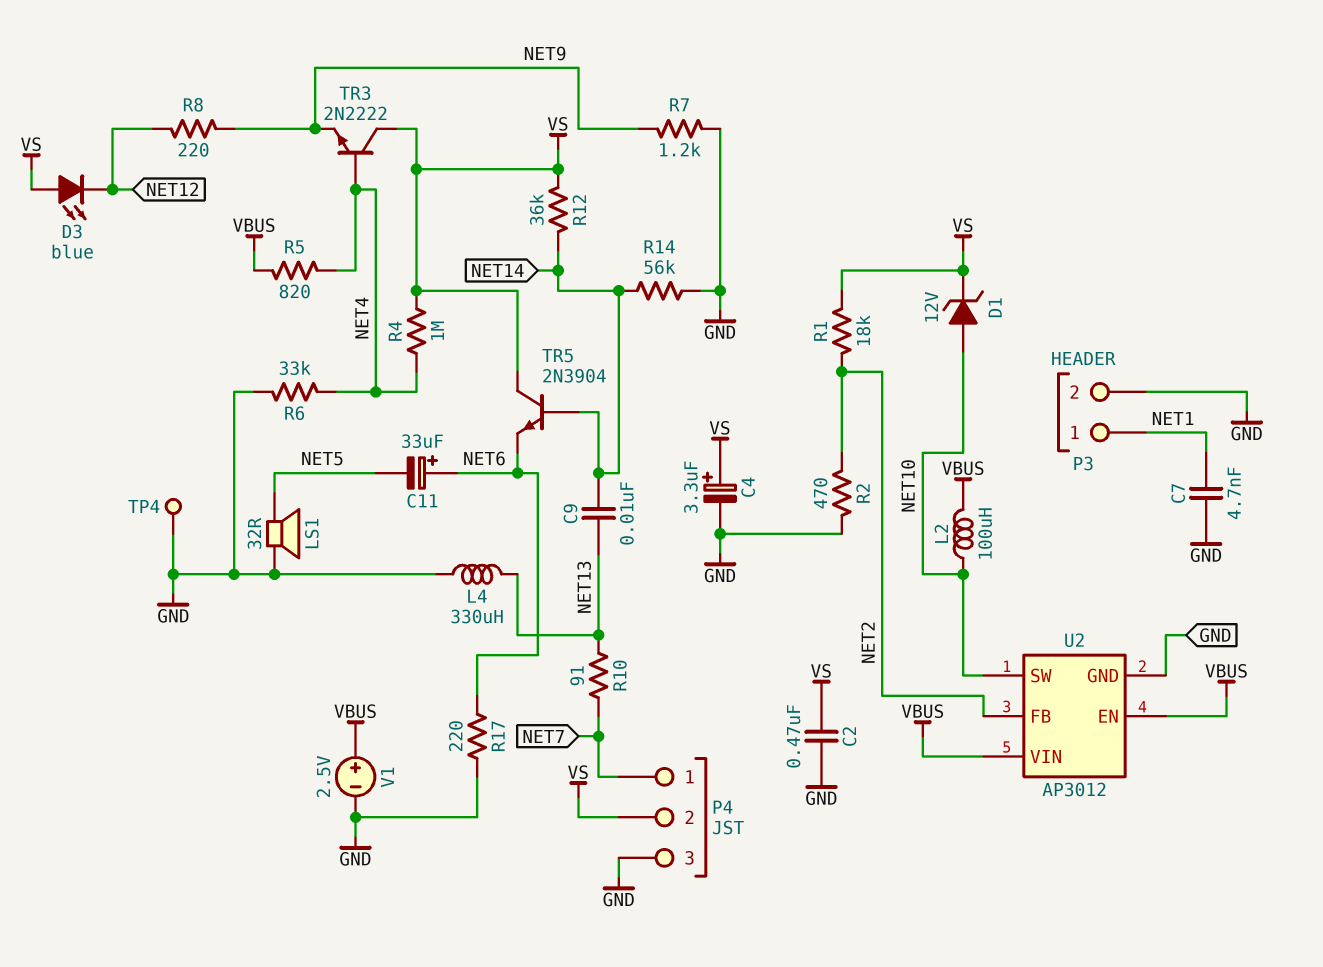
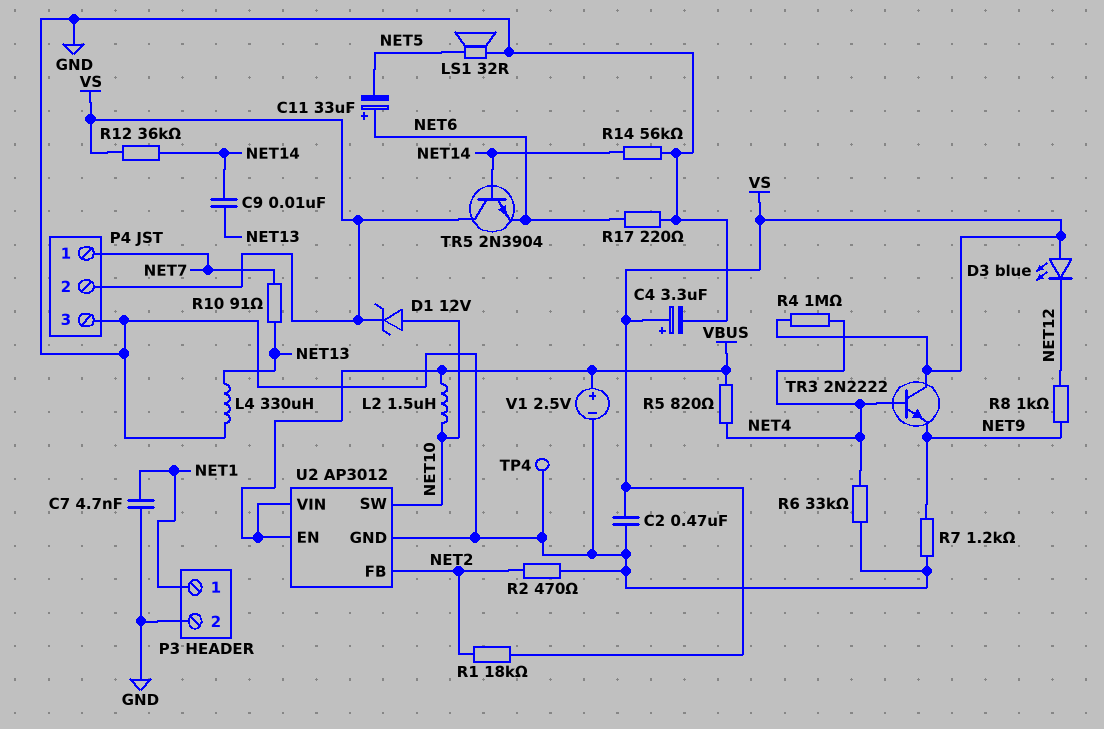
L2: 100uH (NET10, VBUS) -> 1.5uH (NET10, VBUS)
R8: 220 (NET9, NET12) -> 1k (NET9, NET12)

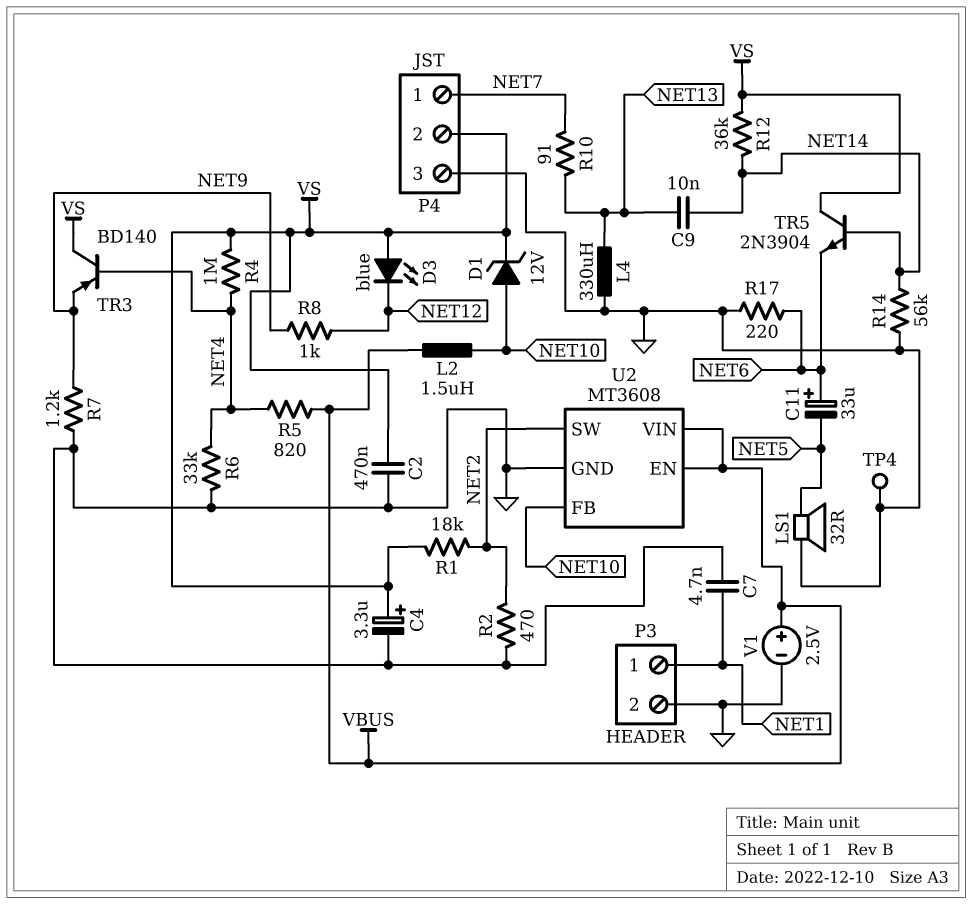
TR3: NPN 2N2222 (B NET4, C VS, E NET9) -> PNP BD140 (B NET4, C VS, E NET9)
U2: AP3012 -> MT3608
U2 pin FB: NET2 -> NET10
U2 pin SW: NET10 -> NET2

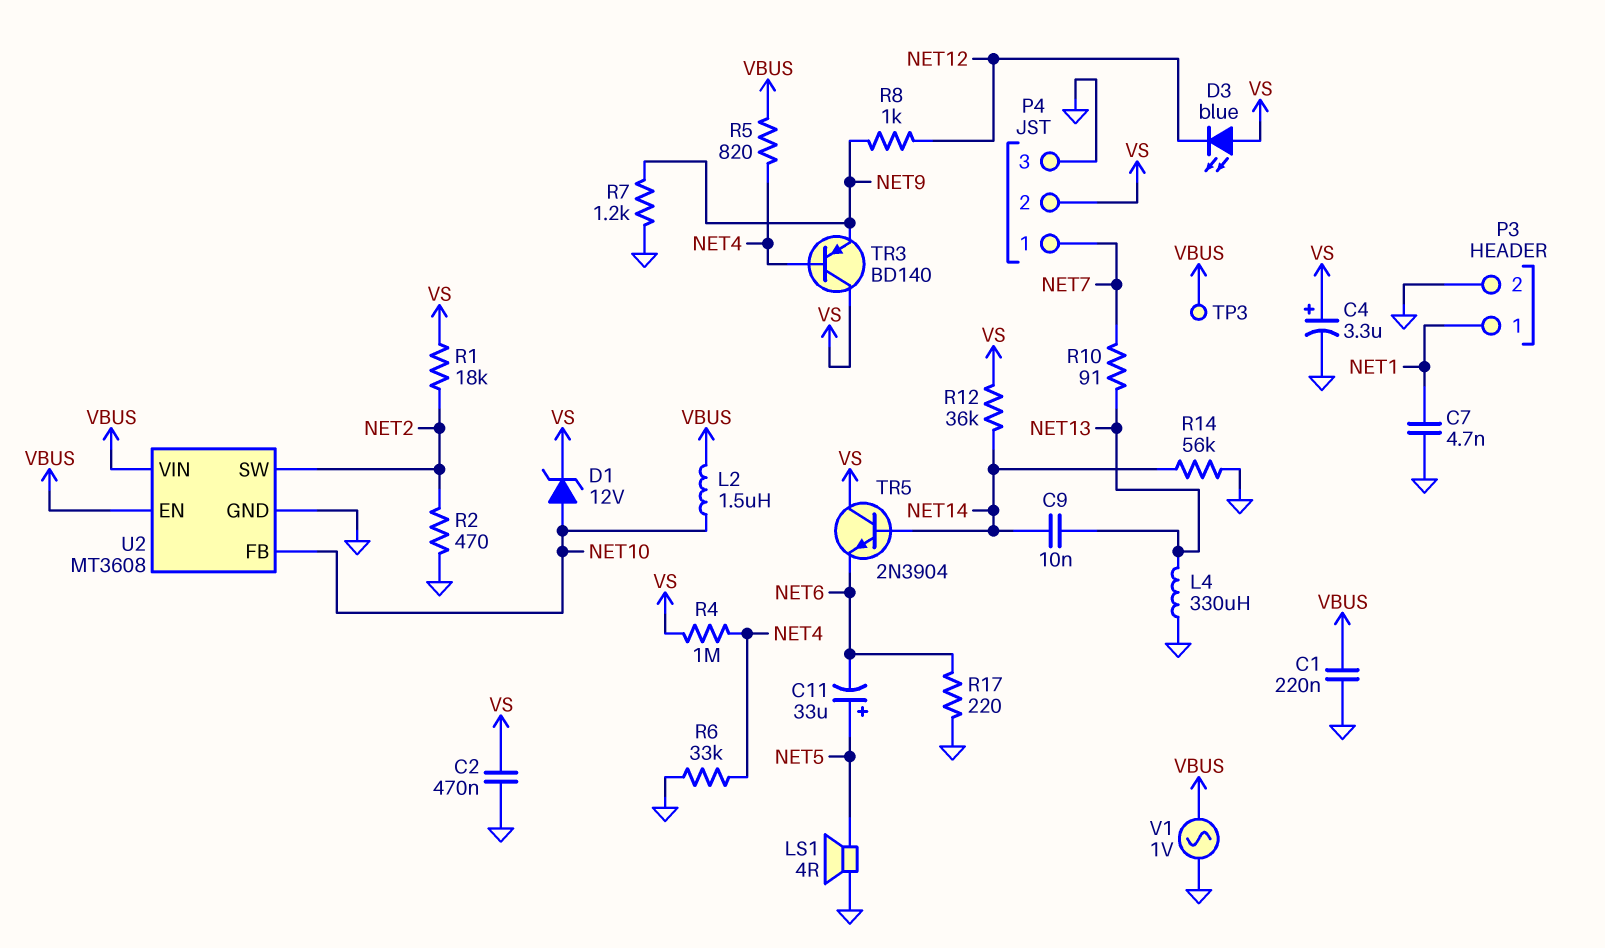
C1: none -> 220nF (GND, VBUS)
C11: 33uF (plus NET6, minus NET5) -> 33uF (plus NET5, minus NET6)
LS1: speaker 32R (GND, NET5) -> speaker 4R (GND, NET5)
TP3: none -> test point (VBUS)
TP4: test point (GND) -> none
V1: 2.5V (plus VBUS, minus GND) -> AC 1V (GND, VBUS)

